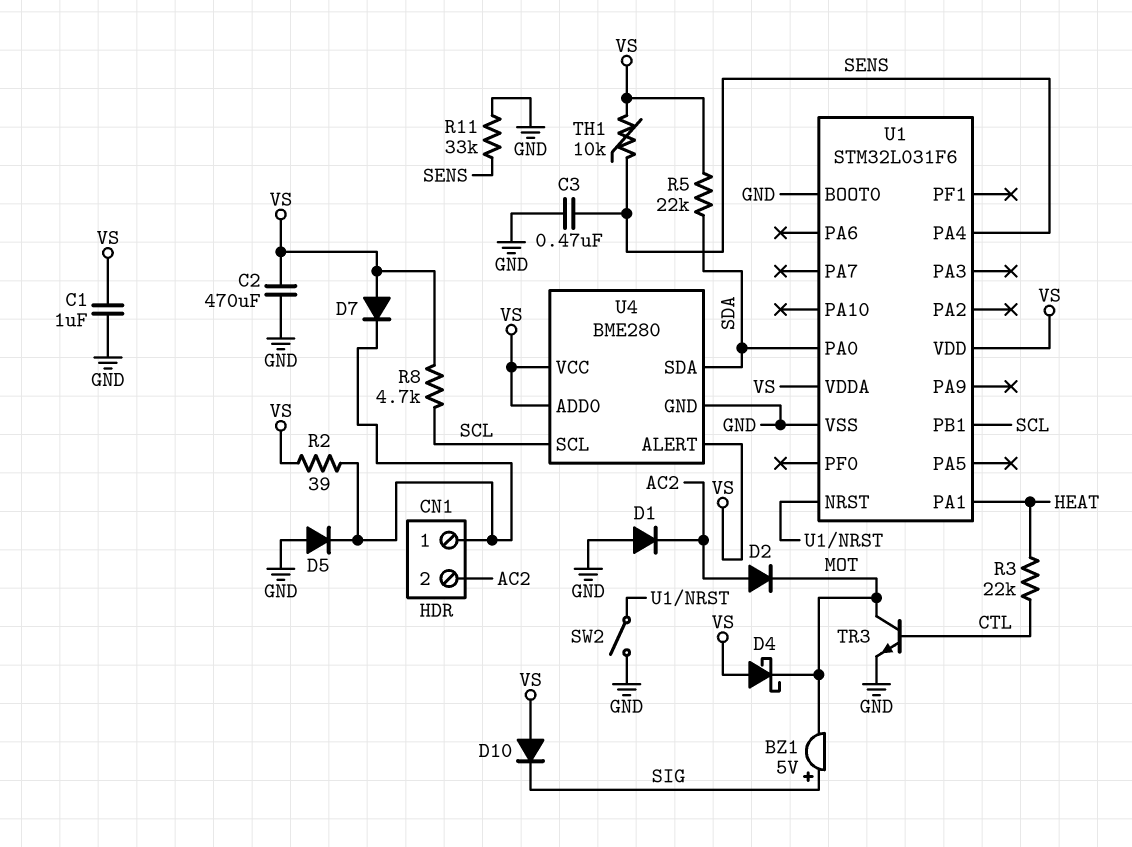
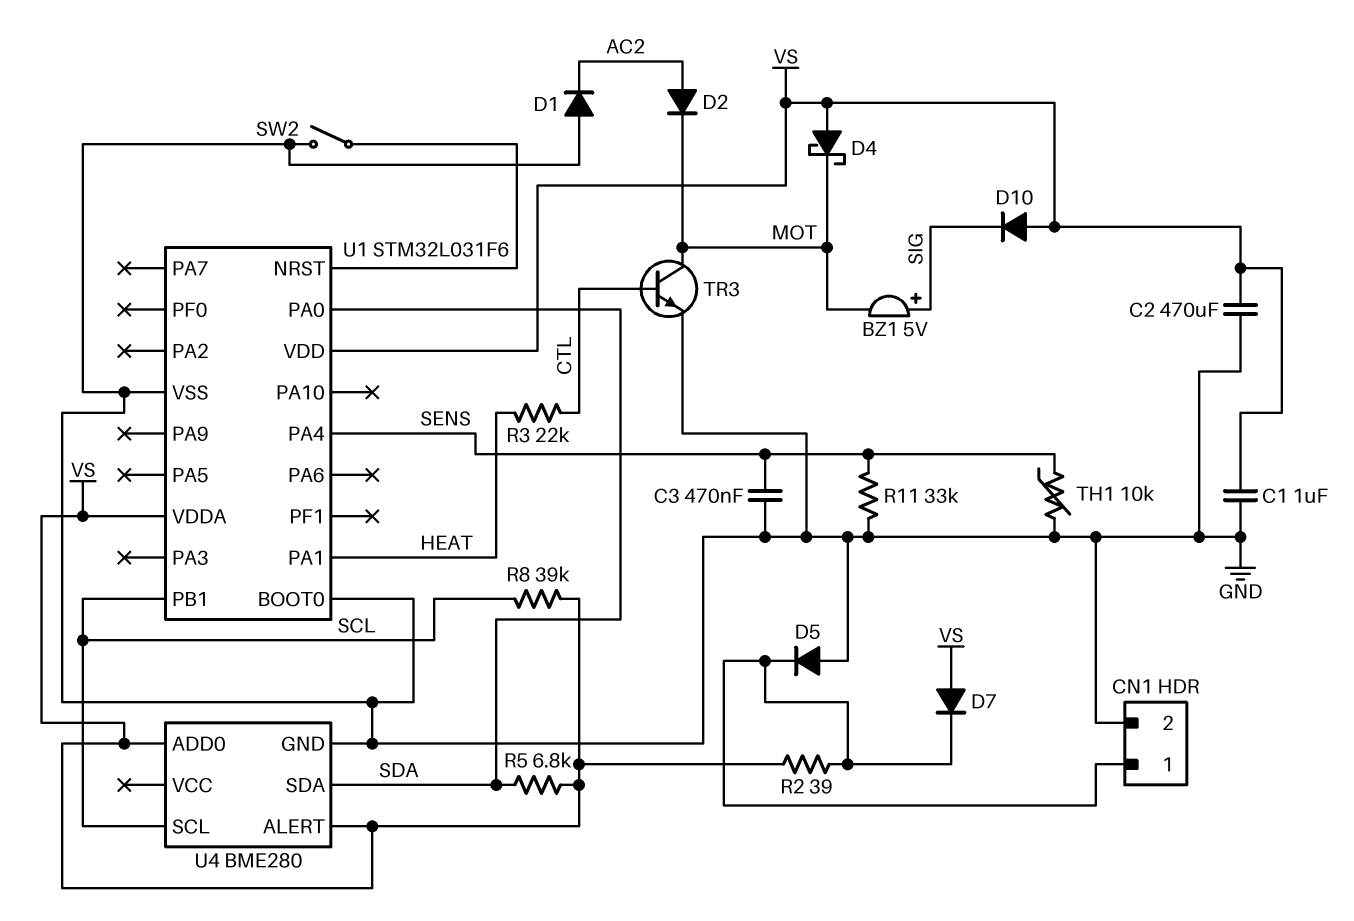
CN1 pin 2: AC2 -> GND
R5: 22k (SDA, VS) -> 6.8k (SDA, VS)
R8: 4.7k (SCL, VS) -> 39k (SCL, VS)
TH1: 10k (SENS, VS) -> 10k (GND, SENS)
U4 pin VCC: VS -> none

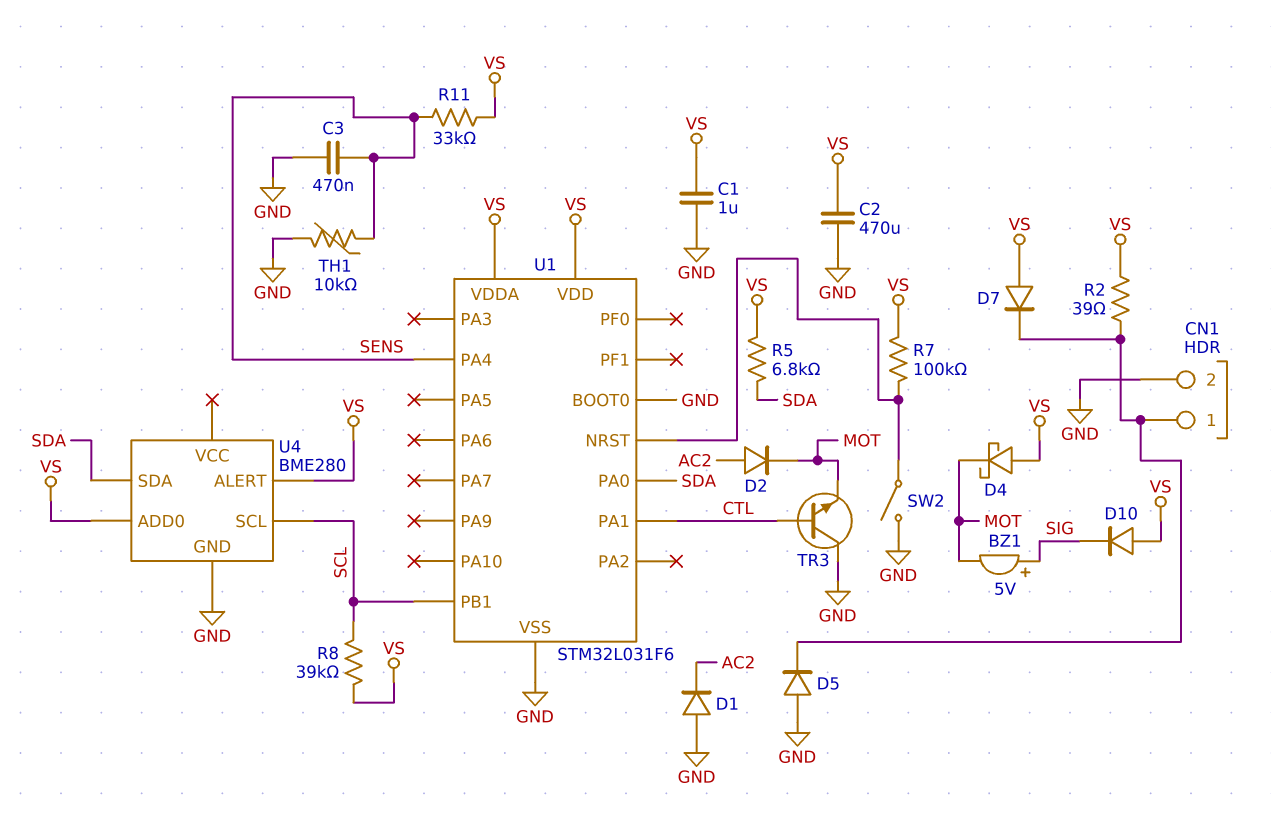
R3: 22k (CTL, HEAT) -> none
R7: none -> 100k (U1/NRST, VS)
R11: 33k (GND, SENS) -> 33k (SENS, VS)
TR3: NPN (B CTL, C MOT, E GND) -> NPN (B CTL, C GND, E MOT)
U1 pin PA1: HEAT -> CTL

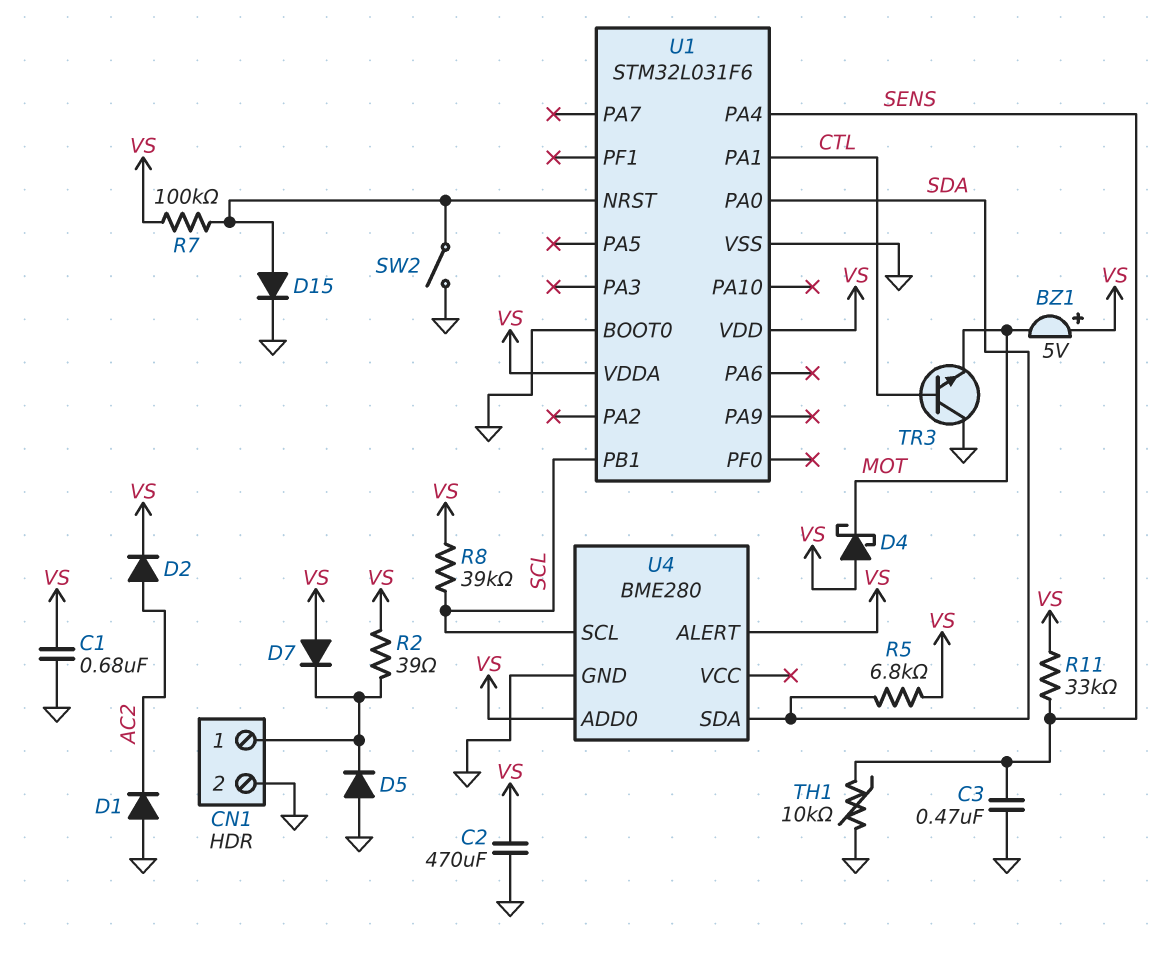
BZ1: buzzer 5V (plus SIG, minus MOT) -> buzzer 5V (plus VS, minus MOT)
C1: 1uF (GND, VS) -> 680nF (GND, VS)
D2: diode (A AC2, K MOT) -> diode (A AC2, K VS)
D10: diode (A VS, K SIG) -> none
D15: none -> diode (A U1/NRST, K GND)

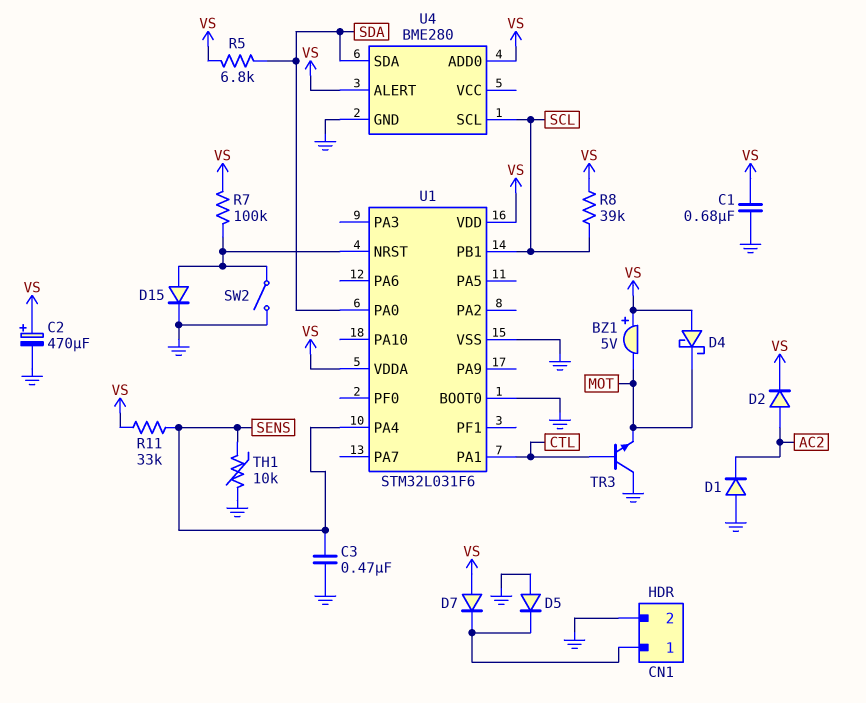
C2: 470uF (GND, VS) -> 470uF (plus VS, minus GND)
R2: 39 (CN1/1, VS) -> none

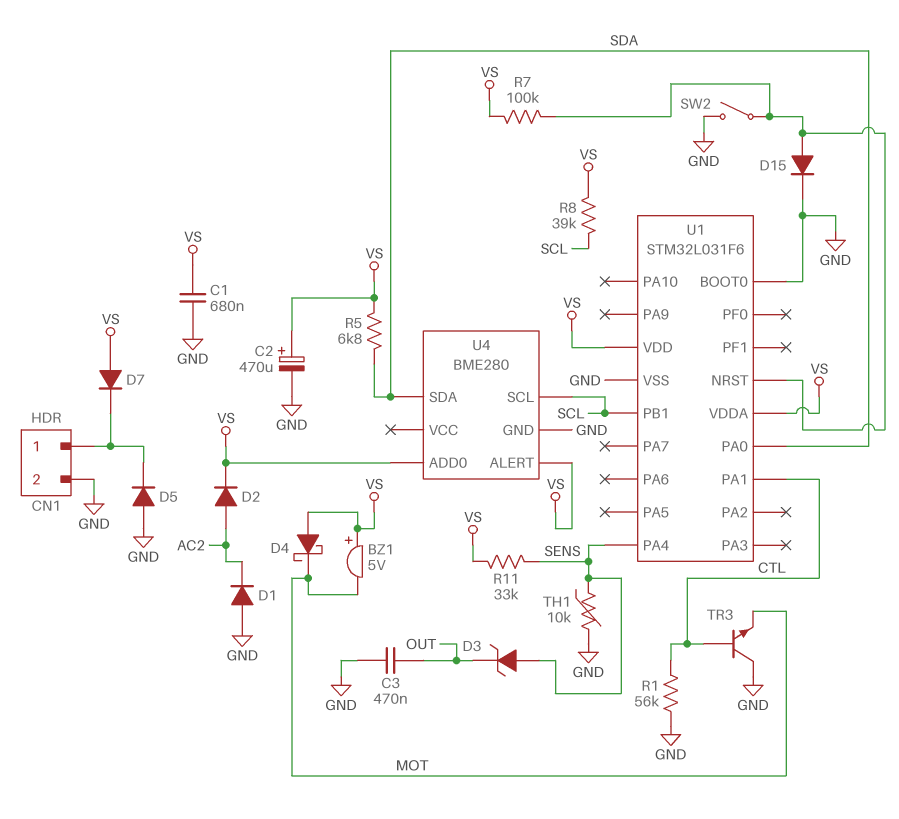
C3: 470nF (GND, SENS) -> 470nF (GND, OUT)
D3: none -> zener (A SENS, K OUT)
R1: none -> 56k (CTL, GND)

